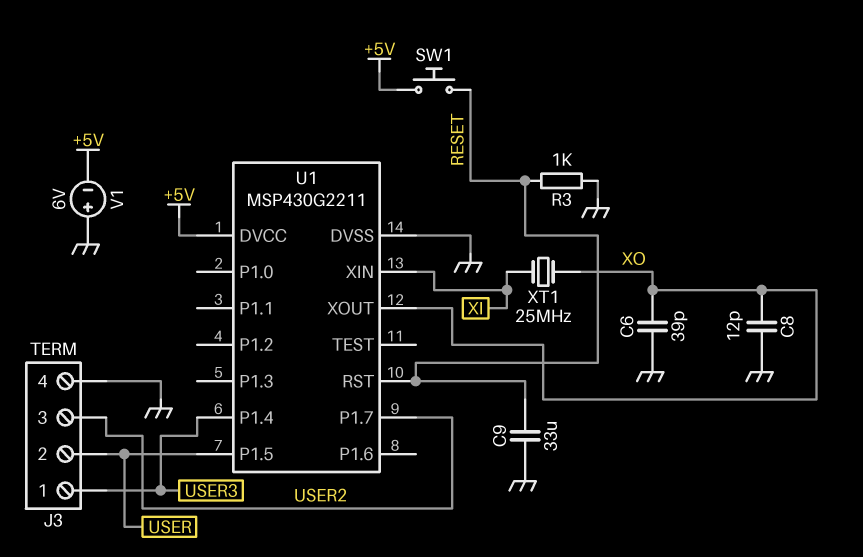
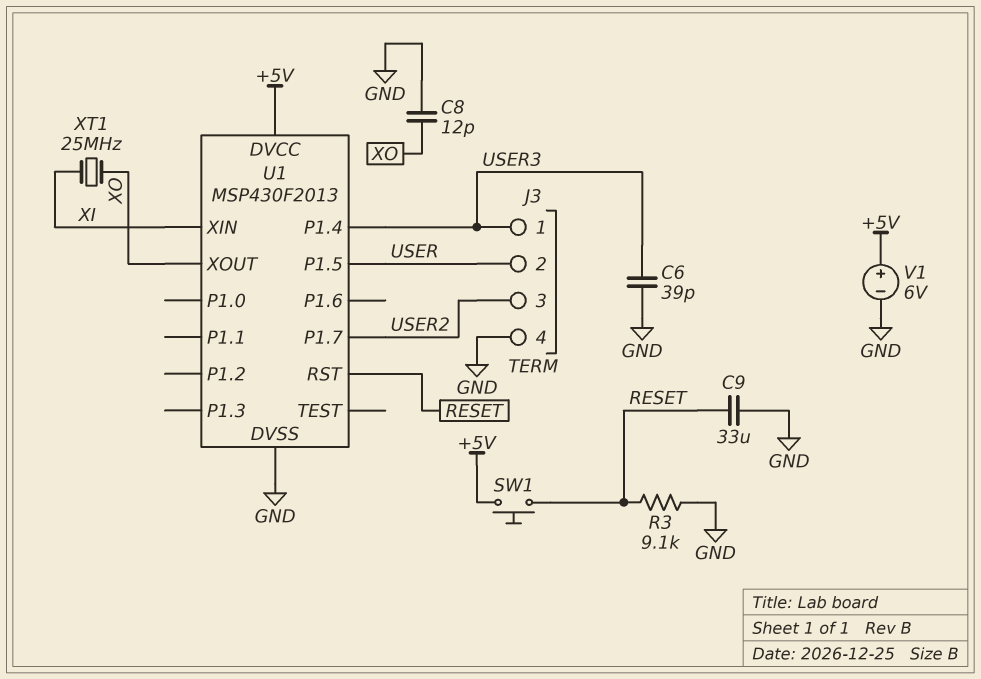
C6: 39pF (GND, XO) -> 39pF (GND, USER3)
R3: 1k (GND, RESET) -> 9.1k (GND, RESET)
U1: MSP430G2211 -> MSP430F2013
V1: 6V (plus GND, minus +5V) -> 6V (plus +5V, minus GND)

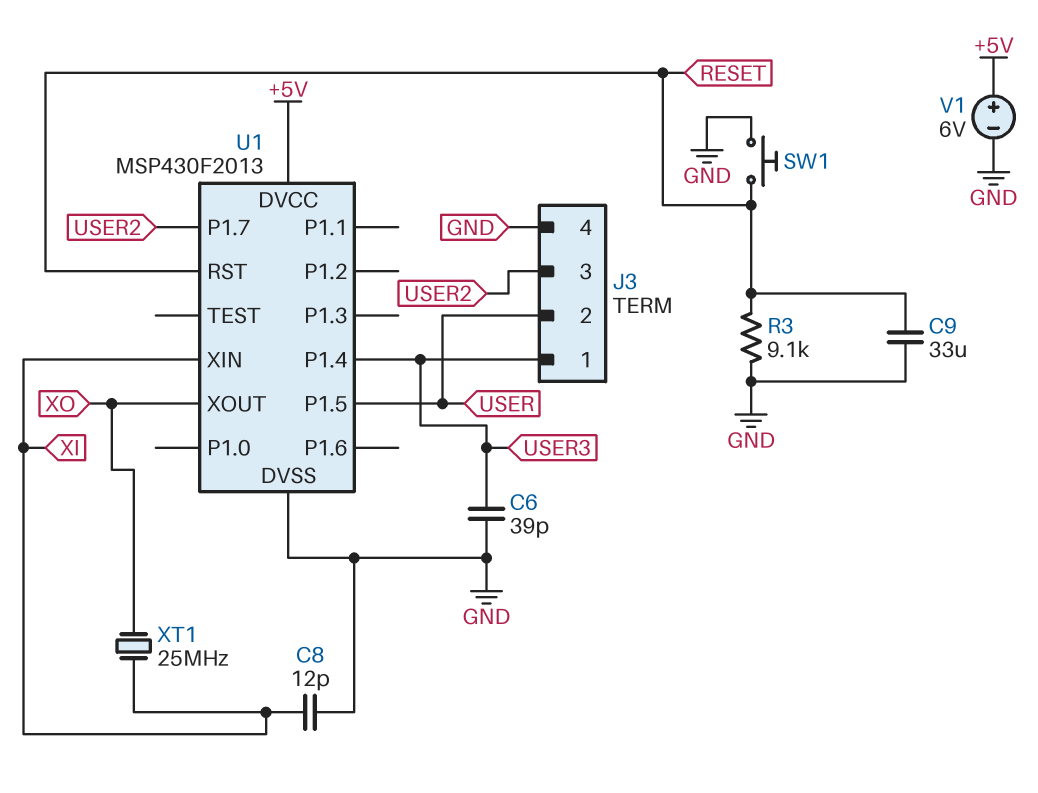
C8: 12pF (GND, XO) -> 12pF (GND, XI)
SW1: button (+5V, RESET) -> button (GND, RESET)

